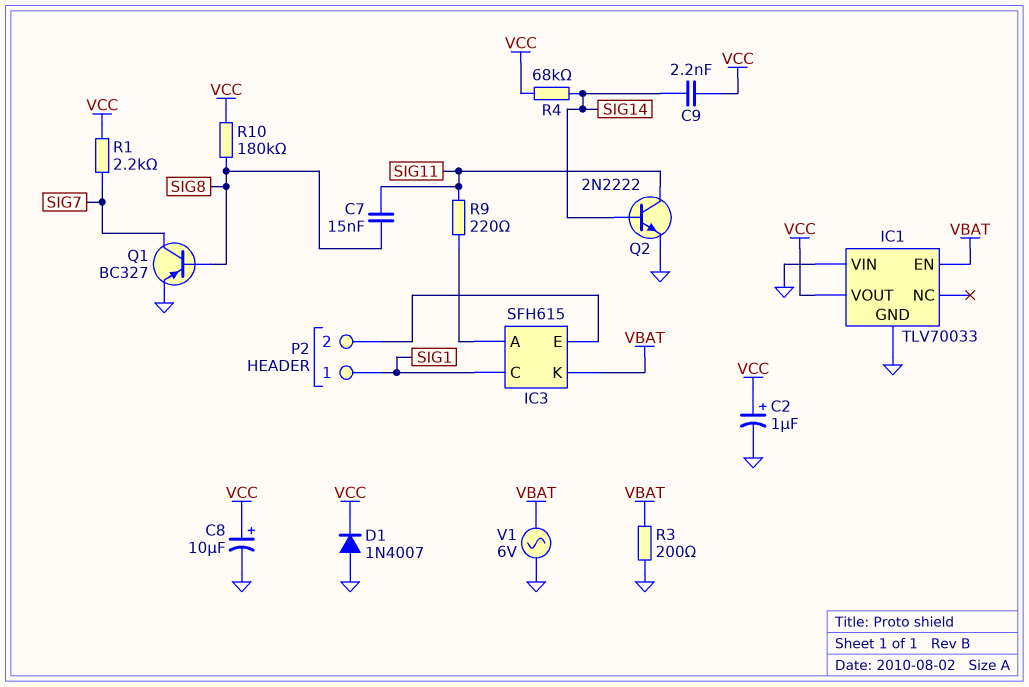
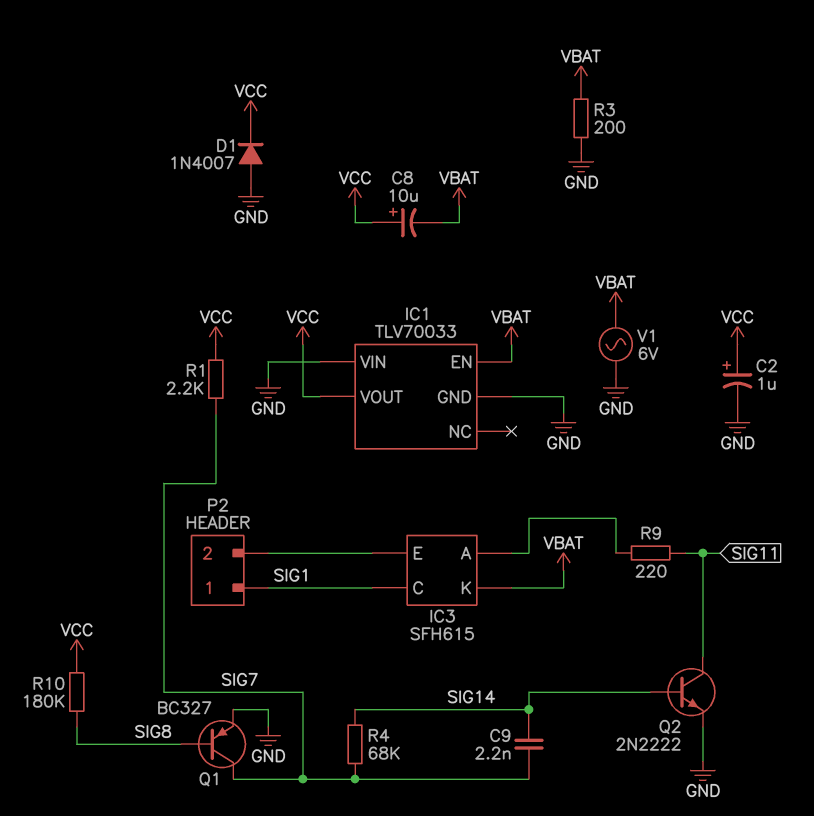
C7: 15nF (SIG8, SIG11) -> none
C8: 10uF (plus VCC, minus GND) -> 10uF (plus VCC, minus VBAT)
C9: 2.2nF (SIG14, VCC) -> 2.2nF (SIG7, SIG14)
R4: 68k (SIG14, VCC) -> 68k (SIG7, SIG14)

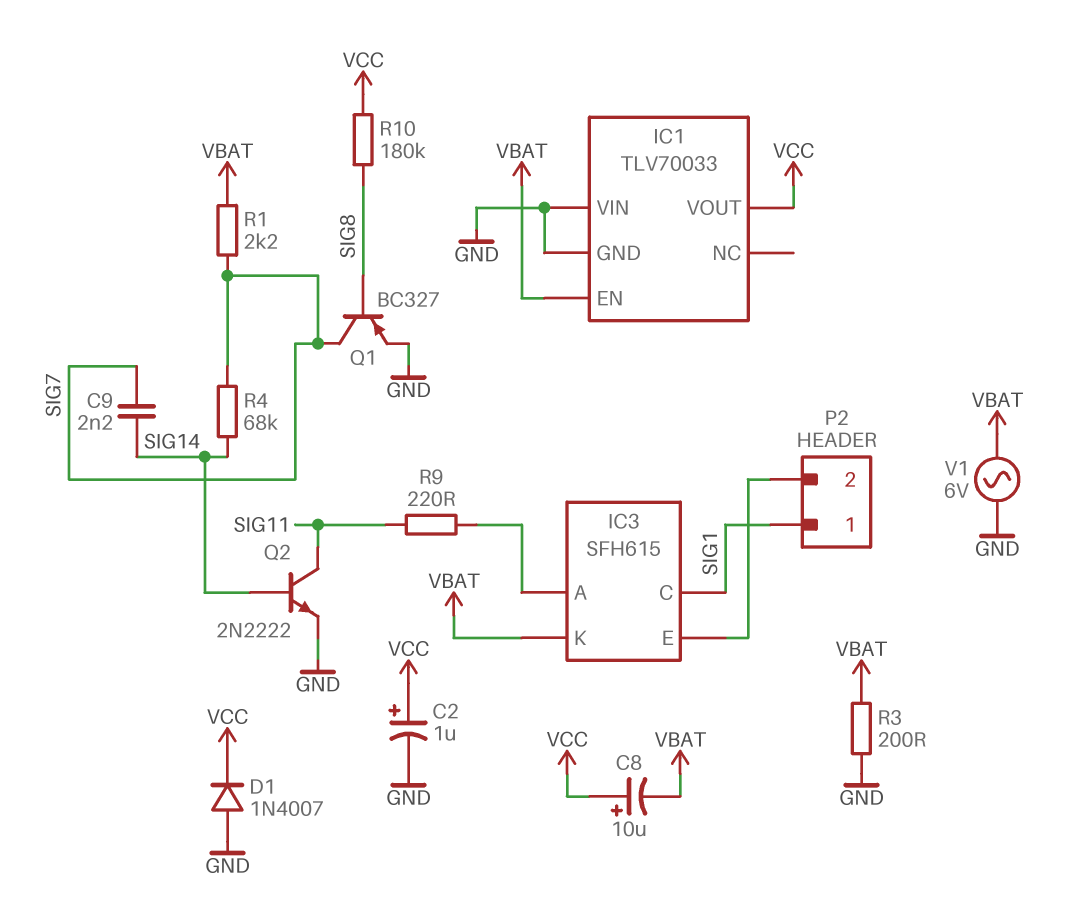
R1: 2.2k (SIG7, VCC) -> 2.2k (SIG7, VBAT)

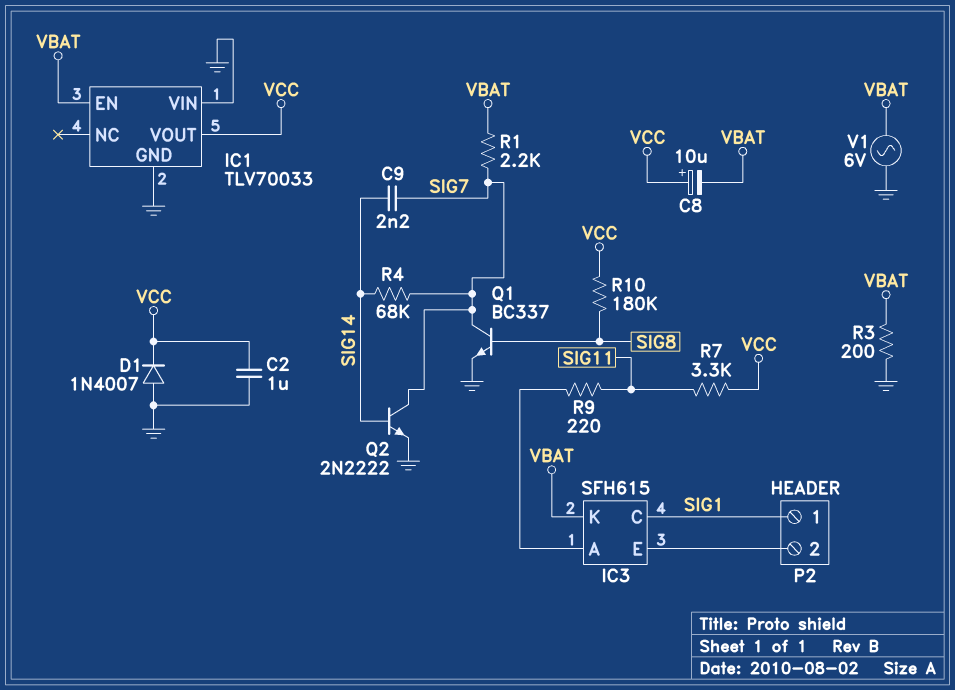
C2: 1uF (plus VCC, minus GND) -> 1uF (GND, VCC)
Q1: PNP BC327 (B SIG8, C SIG7, E GND) -> NPN BC337 (B SIG8, C SIG7, E GND)
Q2: NPN 2N2222 (B SIG14, C SIG11, E GND) -> NPN 2N2222 (B SIG14, C SIG7, E GND)
R7: none -> 3.3k (SIG11, VCC)

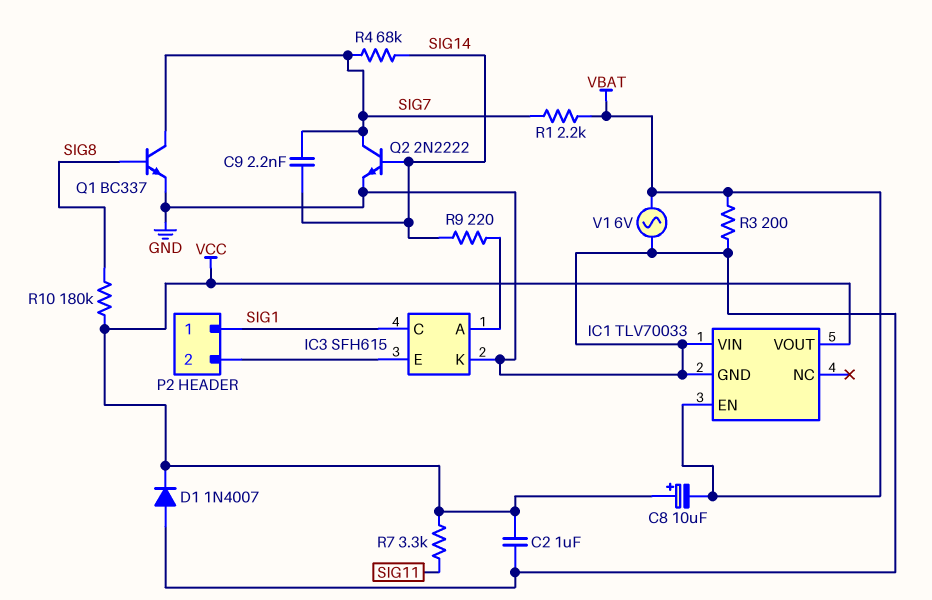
IC3 pin K: VBAT -> GND
R9: 220 (IC3/A, SIG11) -> 220 (IC3/A, SIG14)

